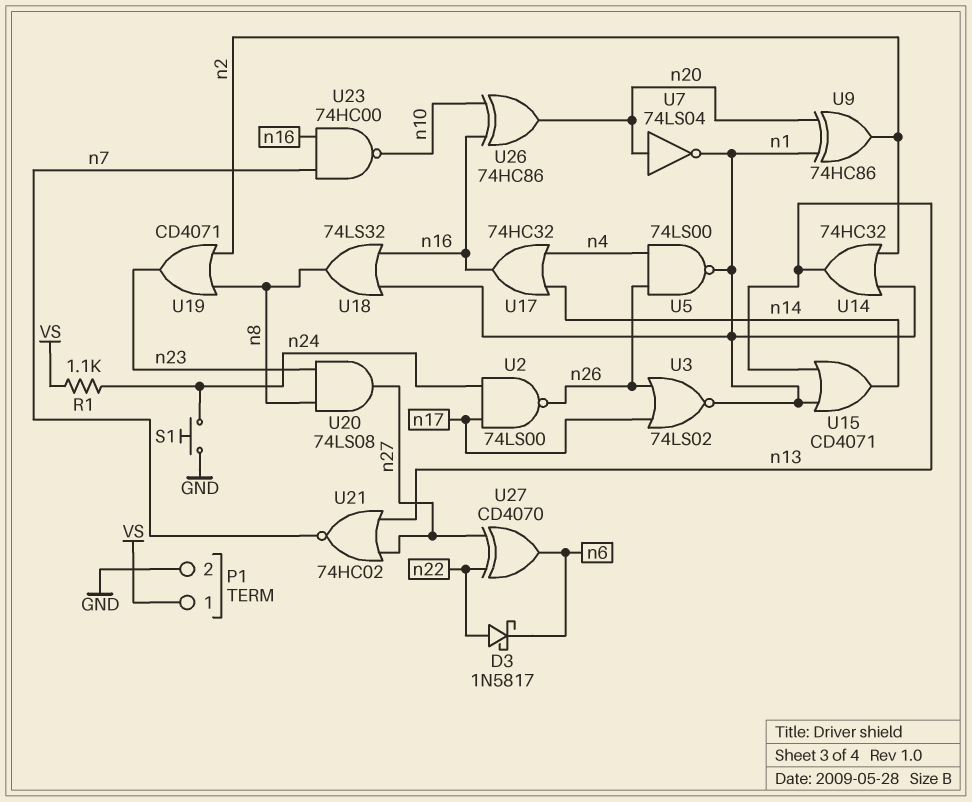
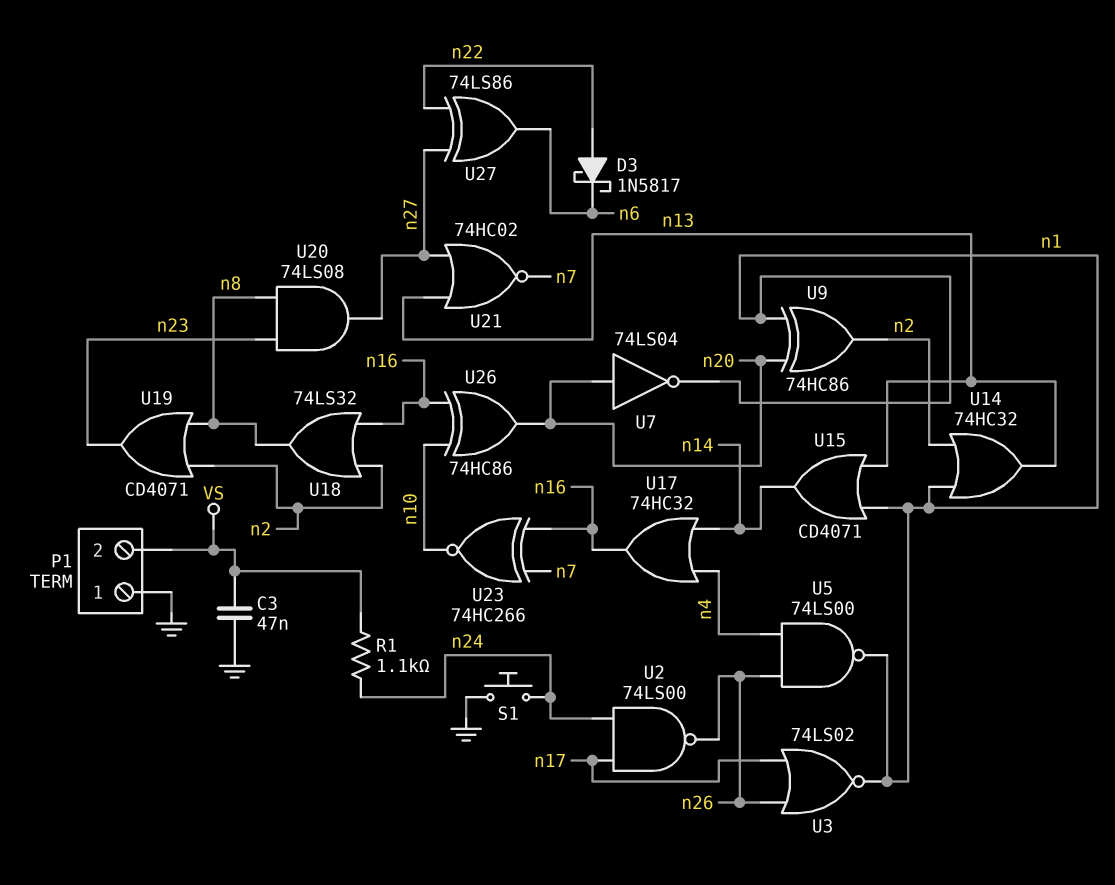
C3: none -> 47nF (GND, VS)
P1 pin 1: VS -> GND
P1 pin 2: GND -> VS
U18: OR 74LS32 (in n1, in n16, out n8) -> OR 74LS32 (in n2, in n16, out n8)
U23: NAND 74HC00 (in n7, in n16, out n10) -> XNOR 74HC266 (in n7, in n16, out n10)
U27: XOR CD4070 (in n22, in n27, out n6) -> XOR 74LS86 (in n22, in n27, out n6)

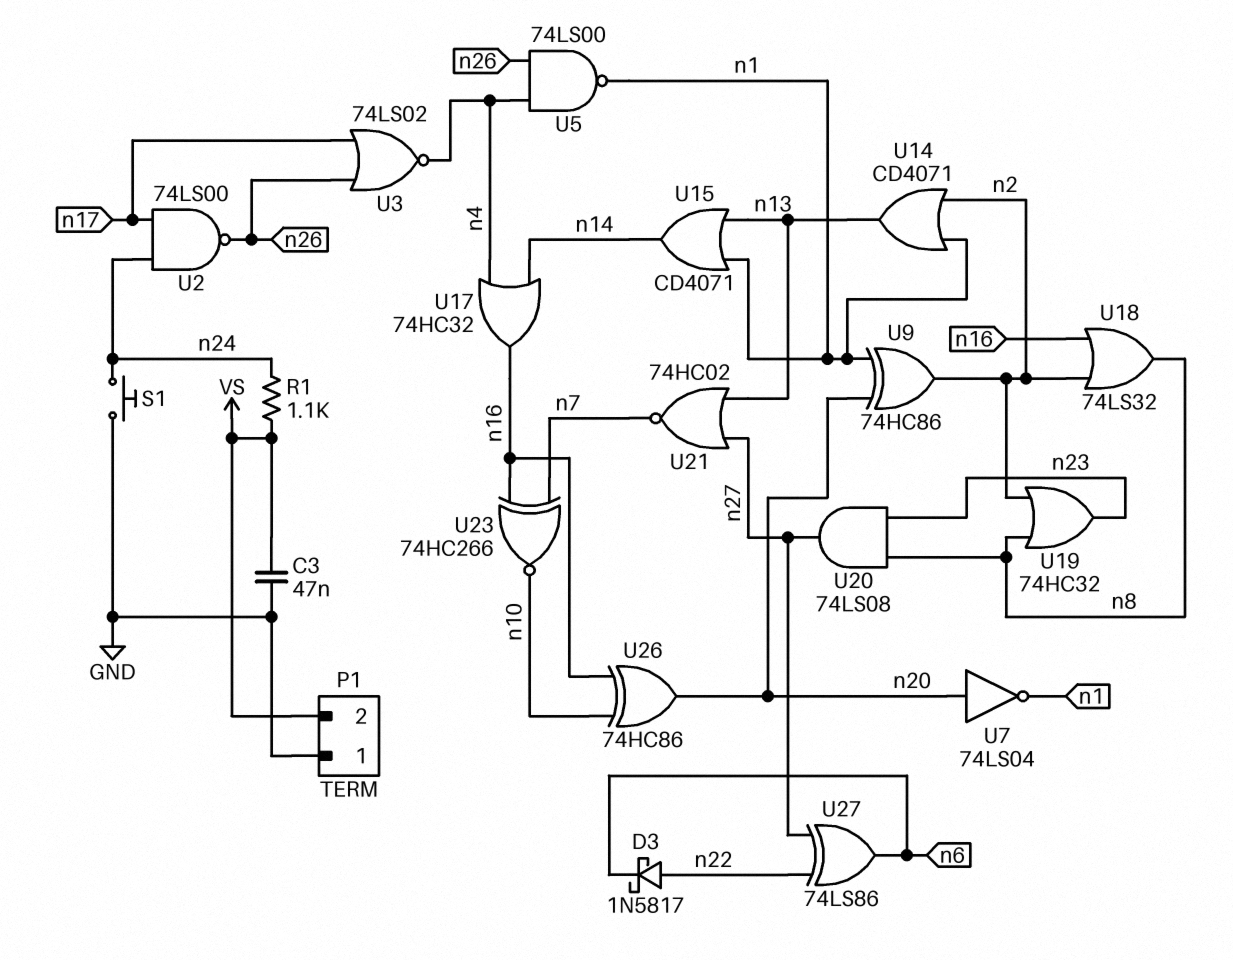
U3: NOR 74LS02 (in n17, in n26, out n1) -> NOR 74LS02 (in n17, in n26, out n4)
U14: OR 74HC32 (in n1, in n2, out n13) -> OR CD4071 (in n1, in n2, out n13)
U19: OR CD4071 (in n2, in n8, out n23) -> OR 74HC32 (in n2, in n8, out n23)

